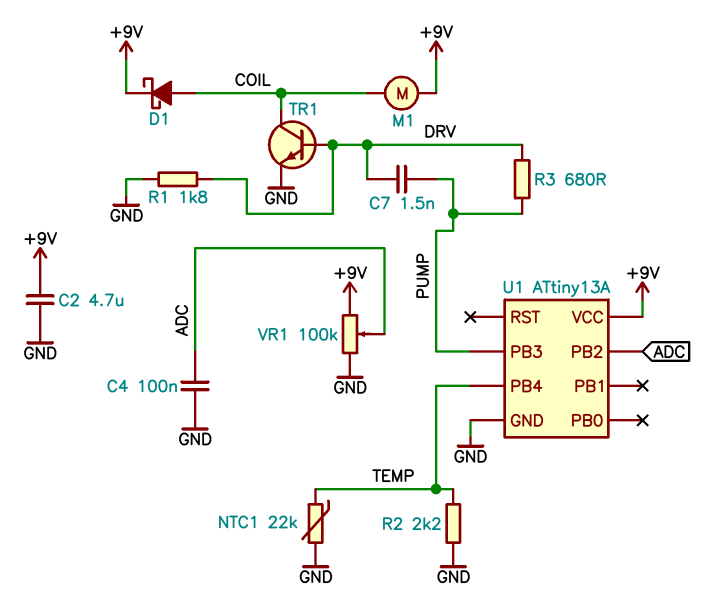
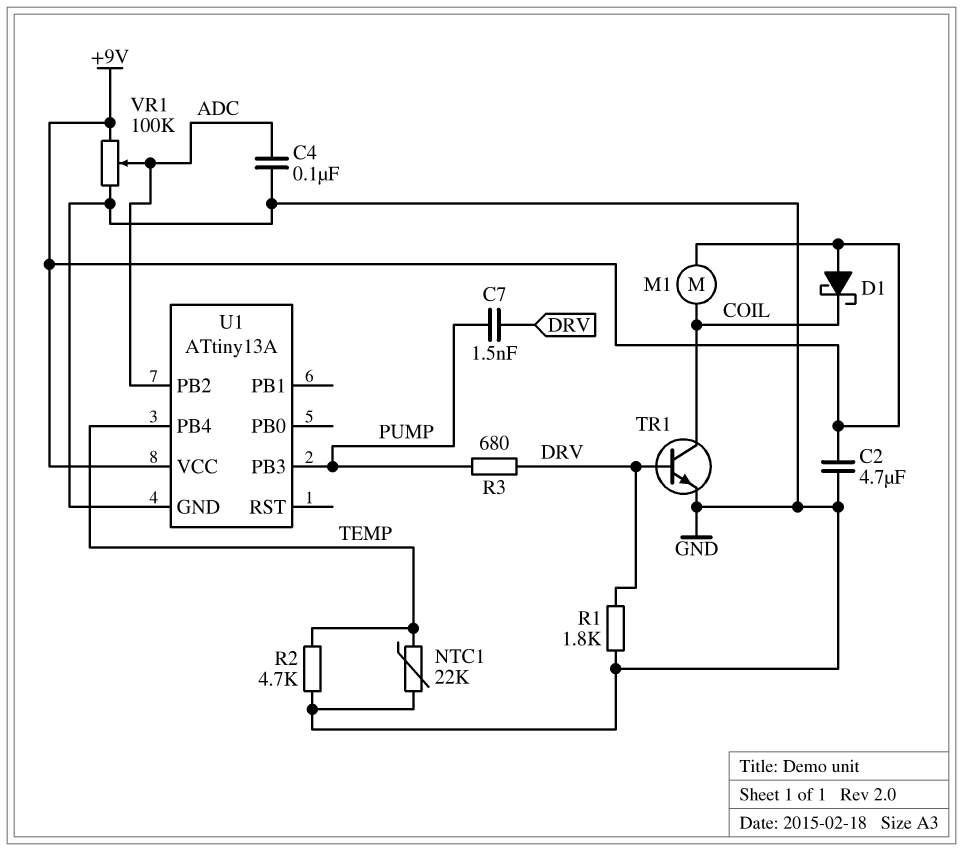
D1: schottky (A COIL, K +9V) -> schottky (A +9V, K COIL)
R2: 2.2k (GND, TEMP) -> 4.7k (GND, TEMP)

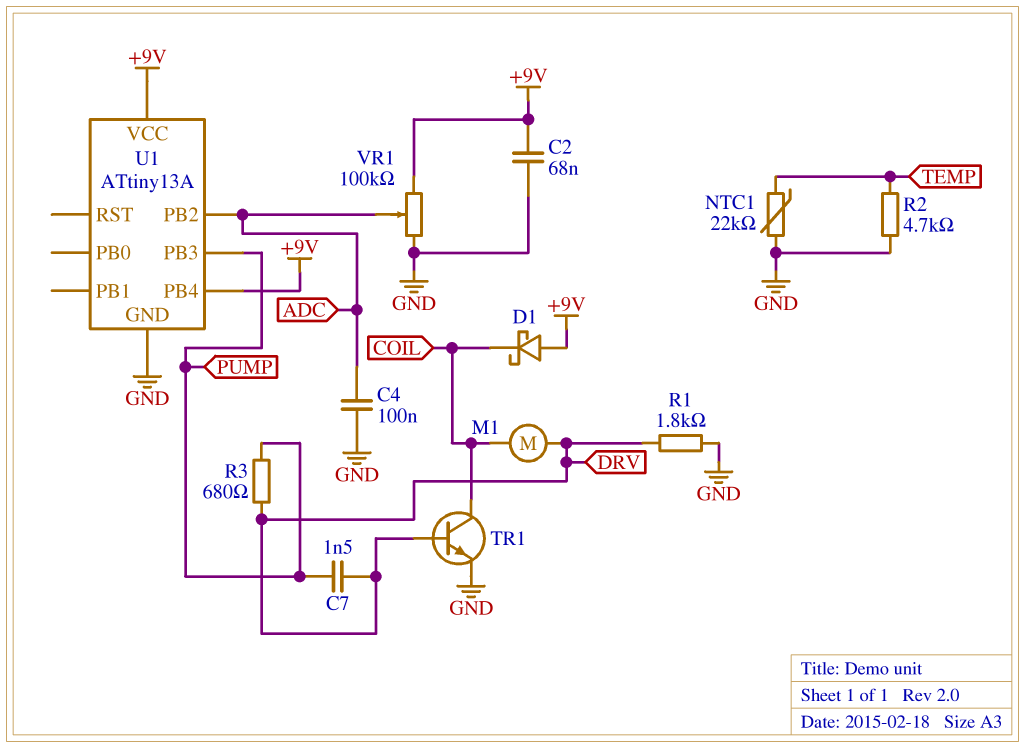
C2: 4.7uF (+9V, GND) -> 68nF (+9V, GND)
M1: motor (+9V, COIL) -> motor (COIL, DRV)
U1 pin PB4: TEMP -> +9V

